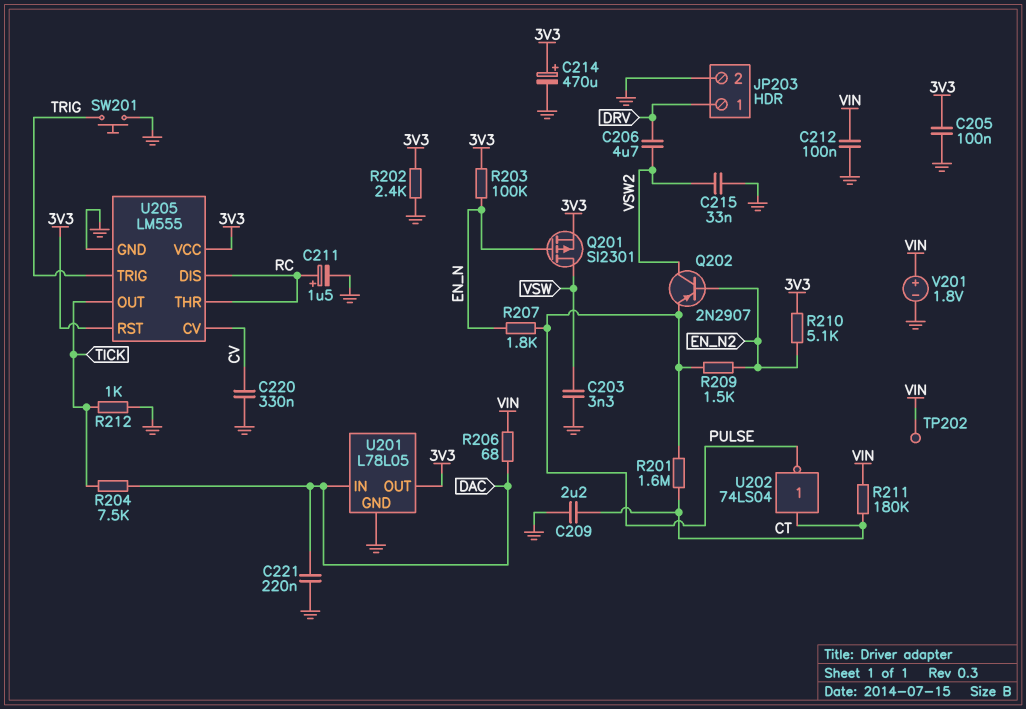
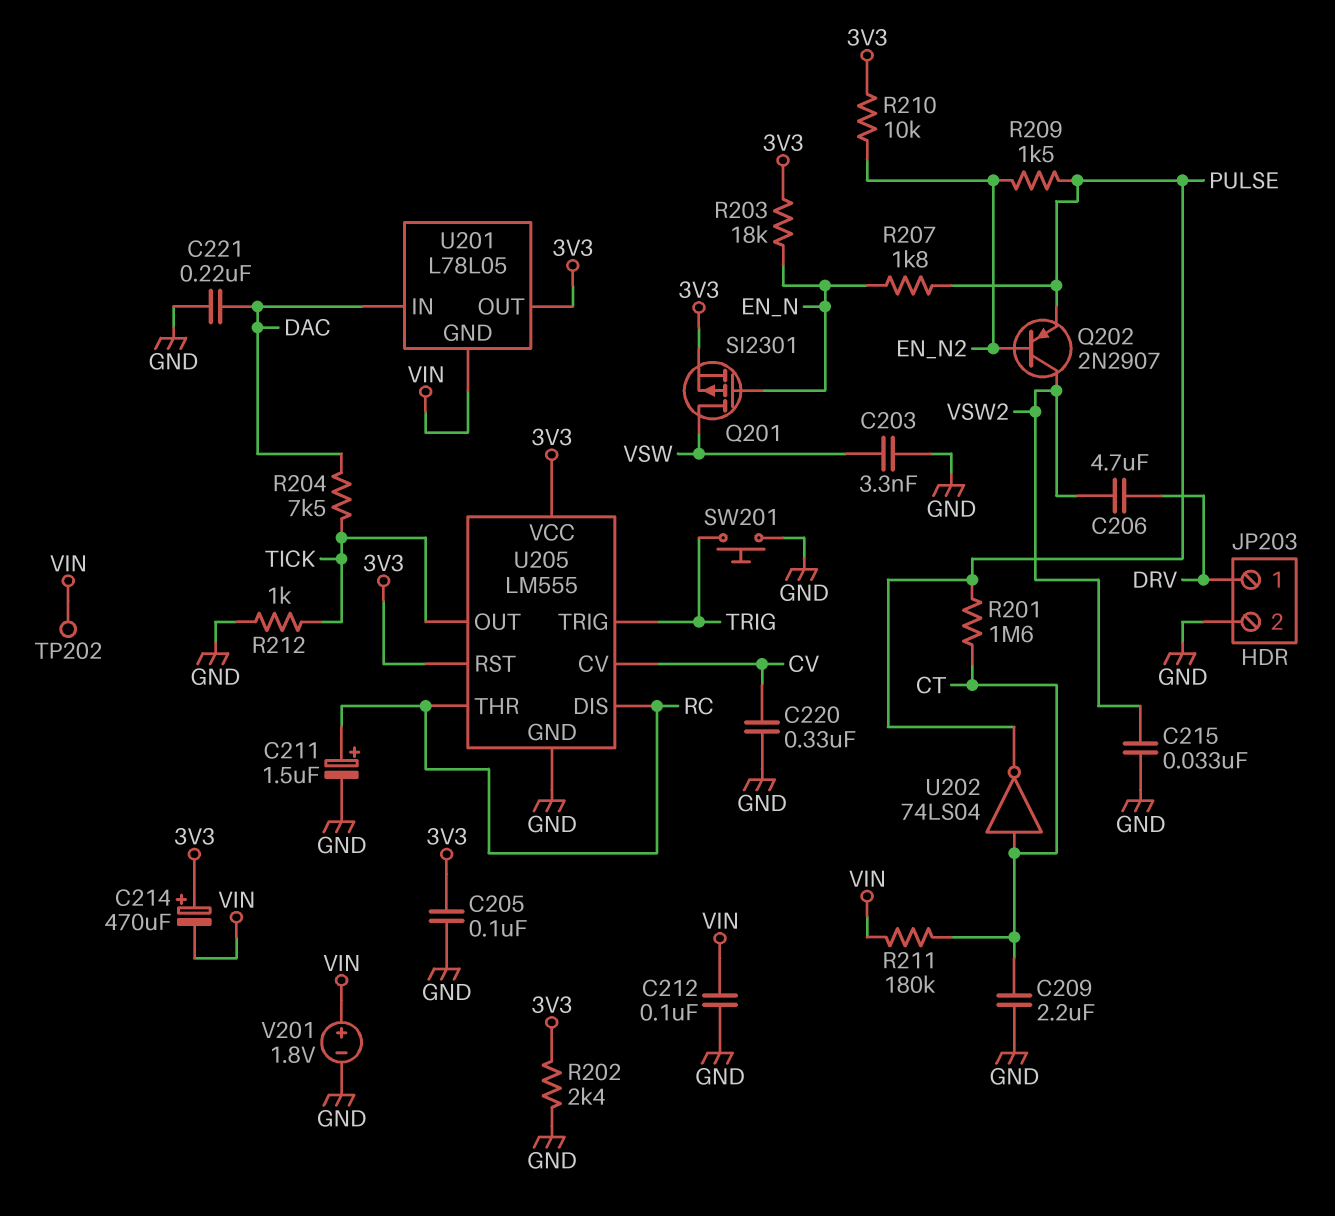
C214: 470uF (plus 3V3, minus GND) -> 470uF (plus 3V3, minus VIN)
R203: 100k (3V3, EN_N) -> 18k (3V3, EN_N)
R206: 68 (DAC, VIN) -> none
R210: 5.1k (3V3, EN_N2) -> 10k (3V3, EN_N2)
U201 pin GND: GND -> VIN

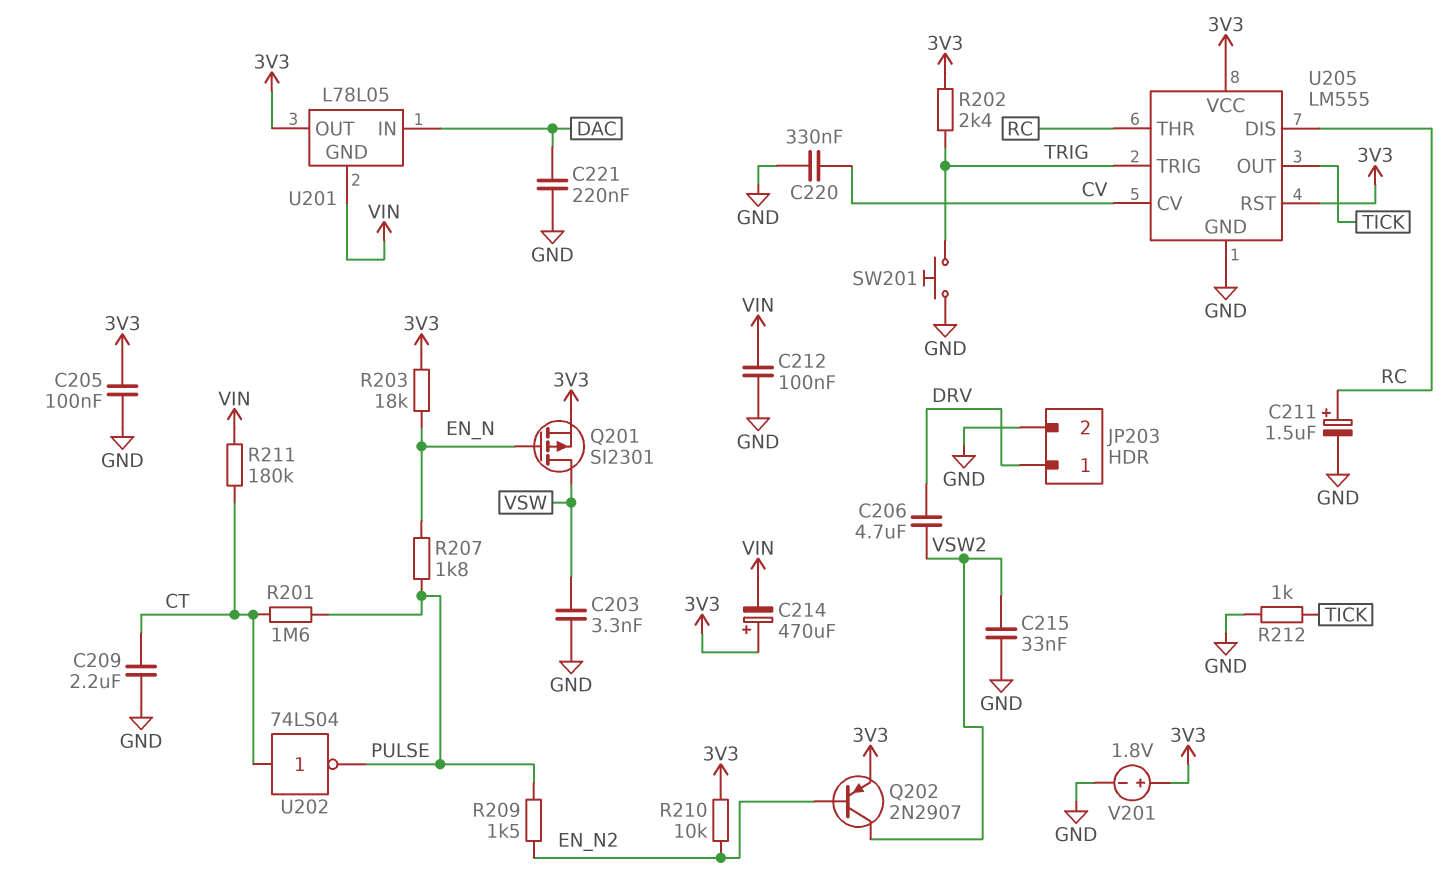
Q202: PNP 2N2907 (B EN_N2, C VSW2, E PULSE) -> PNP 2N2907 (B EN_N2, C VSW2, E 3V3)
R202: 2.4k (3V3, GND) -> 2.4k (3V3, TRIG)
R204: 7.5k (DAC, TICK) -> none
TP202: test point (VIN) -> none
V201: 1.8V (plus VIN, minus GND) -> 1.8V (plus 3V3, minus GND)

